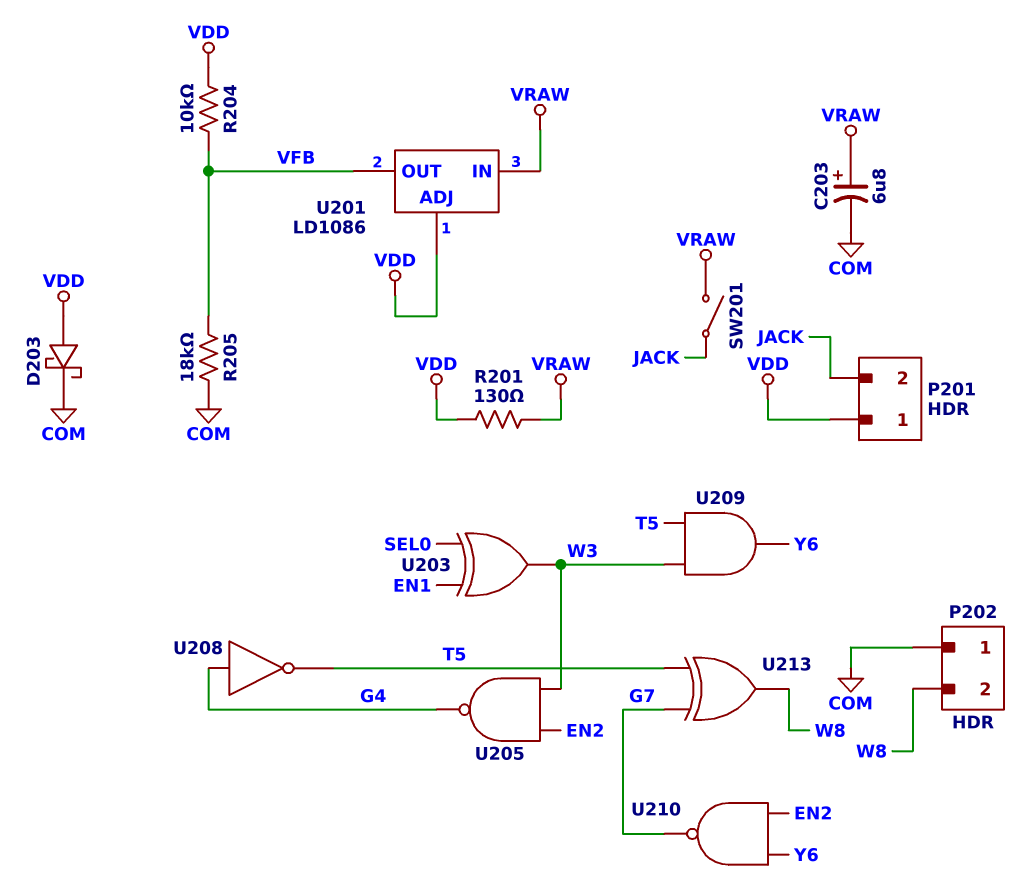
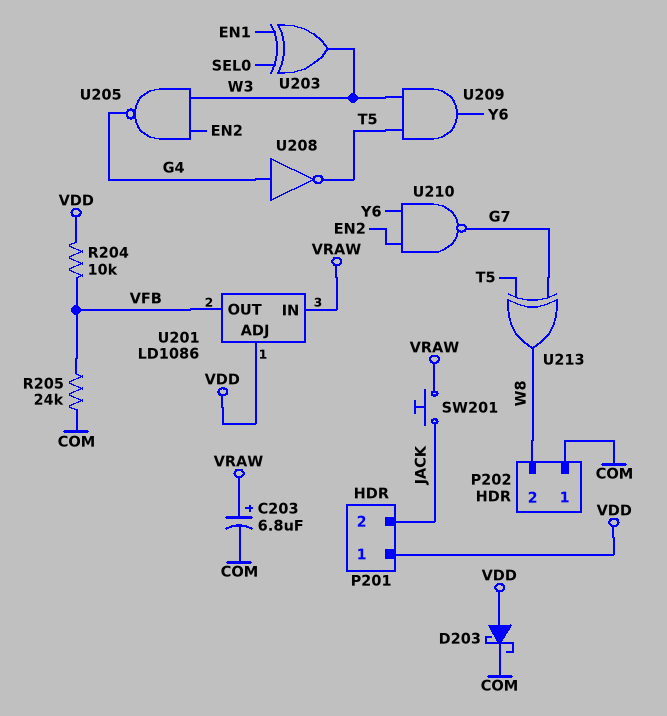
R201: 130 (VDD, VRAW) -> none
R205: 18k (COM, VFB) -> 24k (COM, VFB)
SW201: switch (JACK, VRAW) -> button (JACK, VRAW)

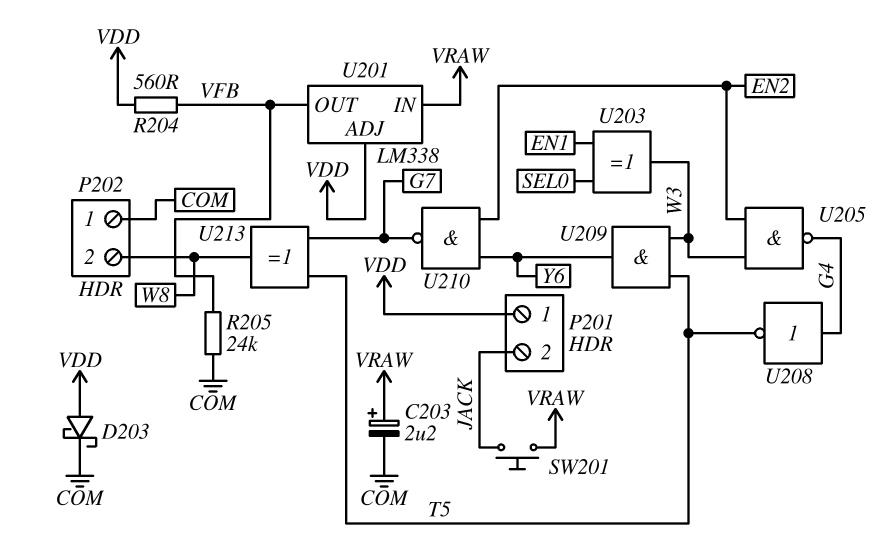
C203: 6.8uF (plus VRAW, minus COM) -> 2.2uF (plus VRAW, minus COM)
R204: 10k (VDD, VFB) -> 560 (VDD, VFB)
U201: LD1086 -> LM338

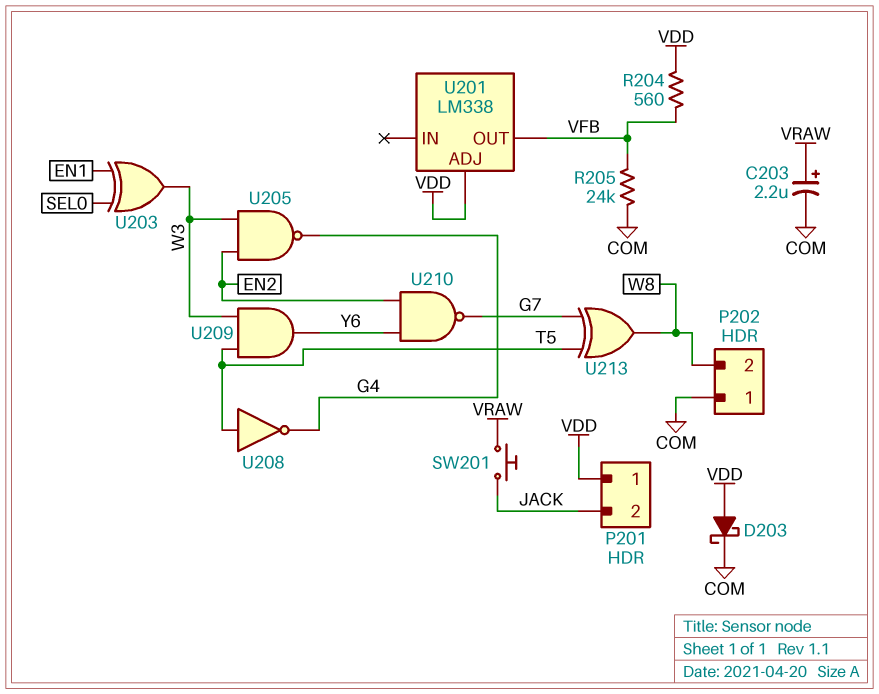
U201 pin IN: VRAW -> none
U208: NOT (in G4, out T5) -> NOT (in T5, out G4)

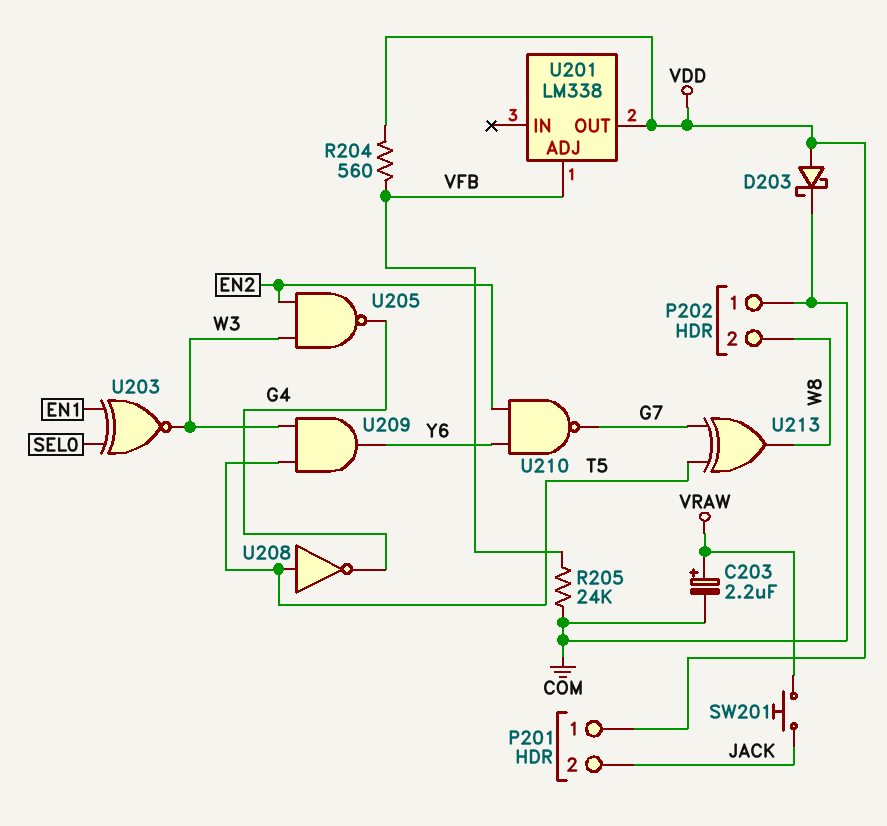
U201 pin ADJ: VDD -> VFB
U201 pin OUT: VFB -> VDD
U203: XOR (in EN1, in SEL0, out W3) -> XNOR (in EN1, in SEL0, out W3)

